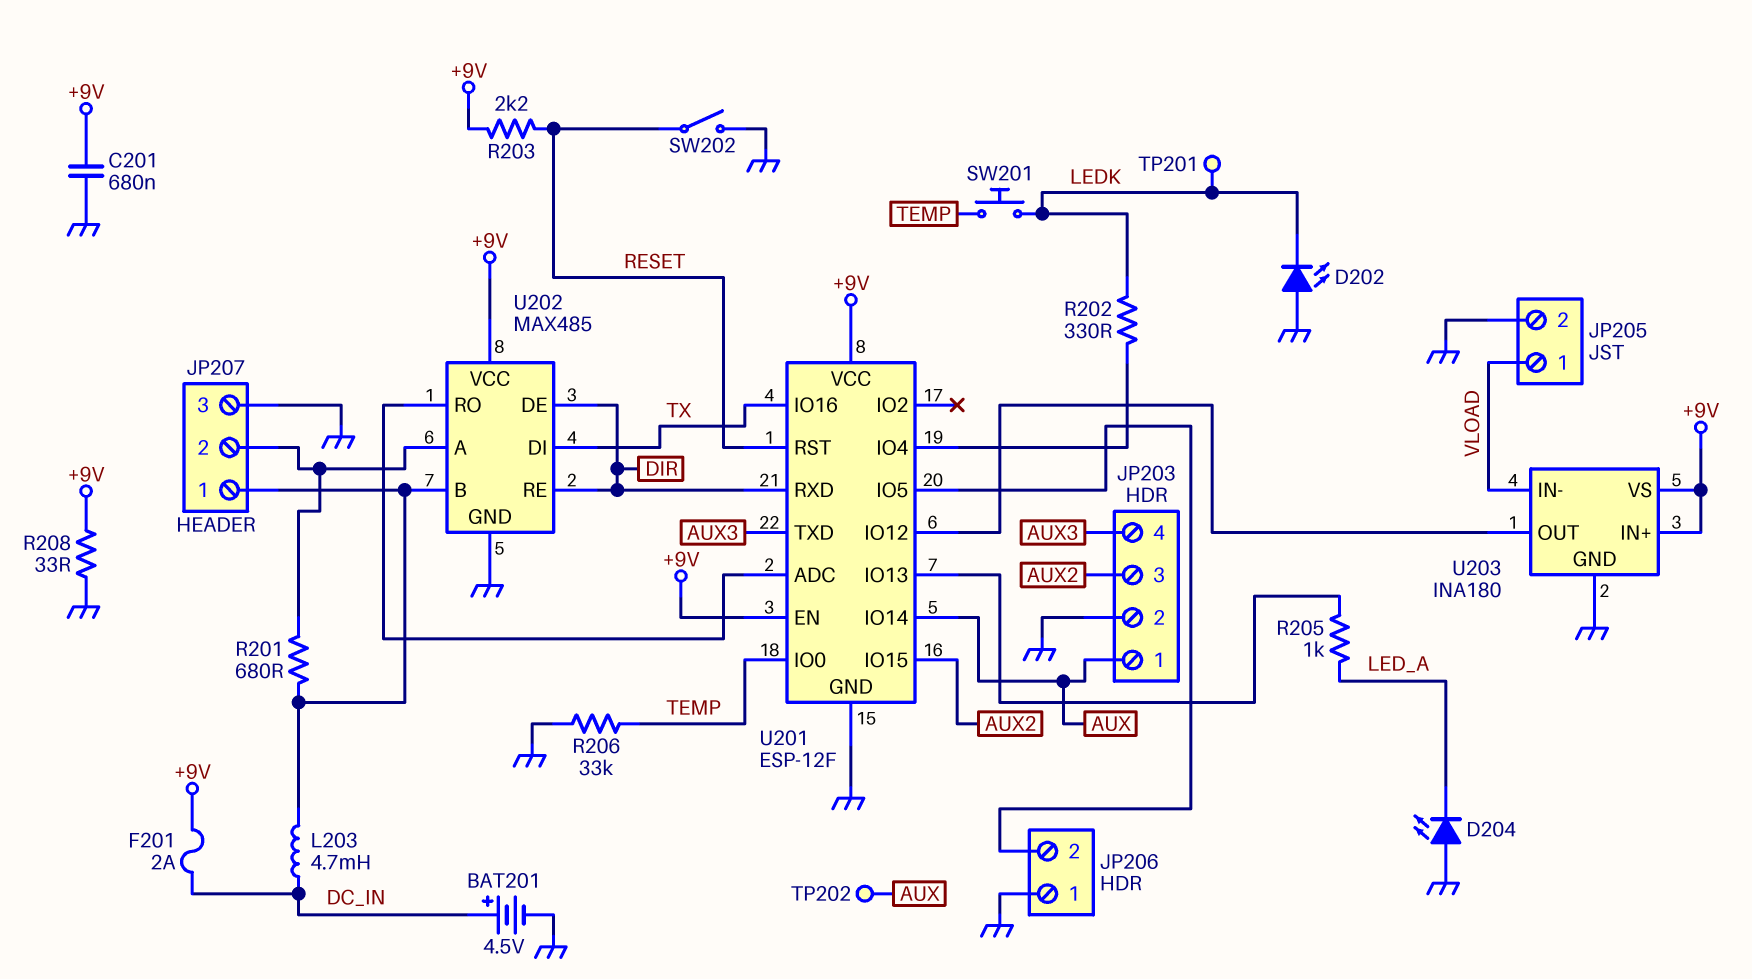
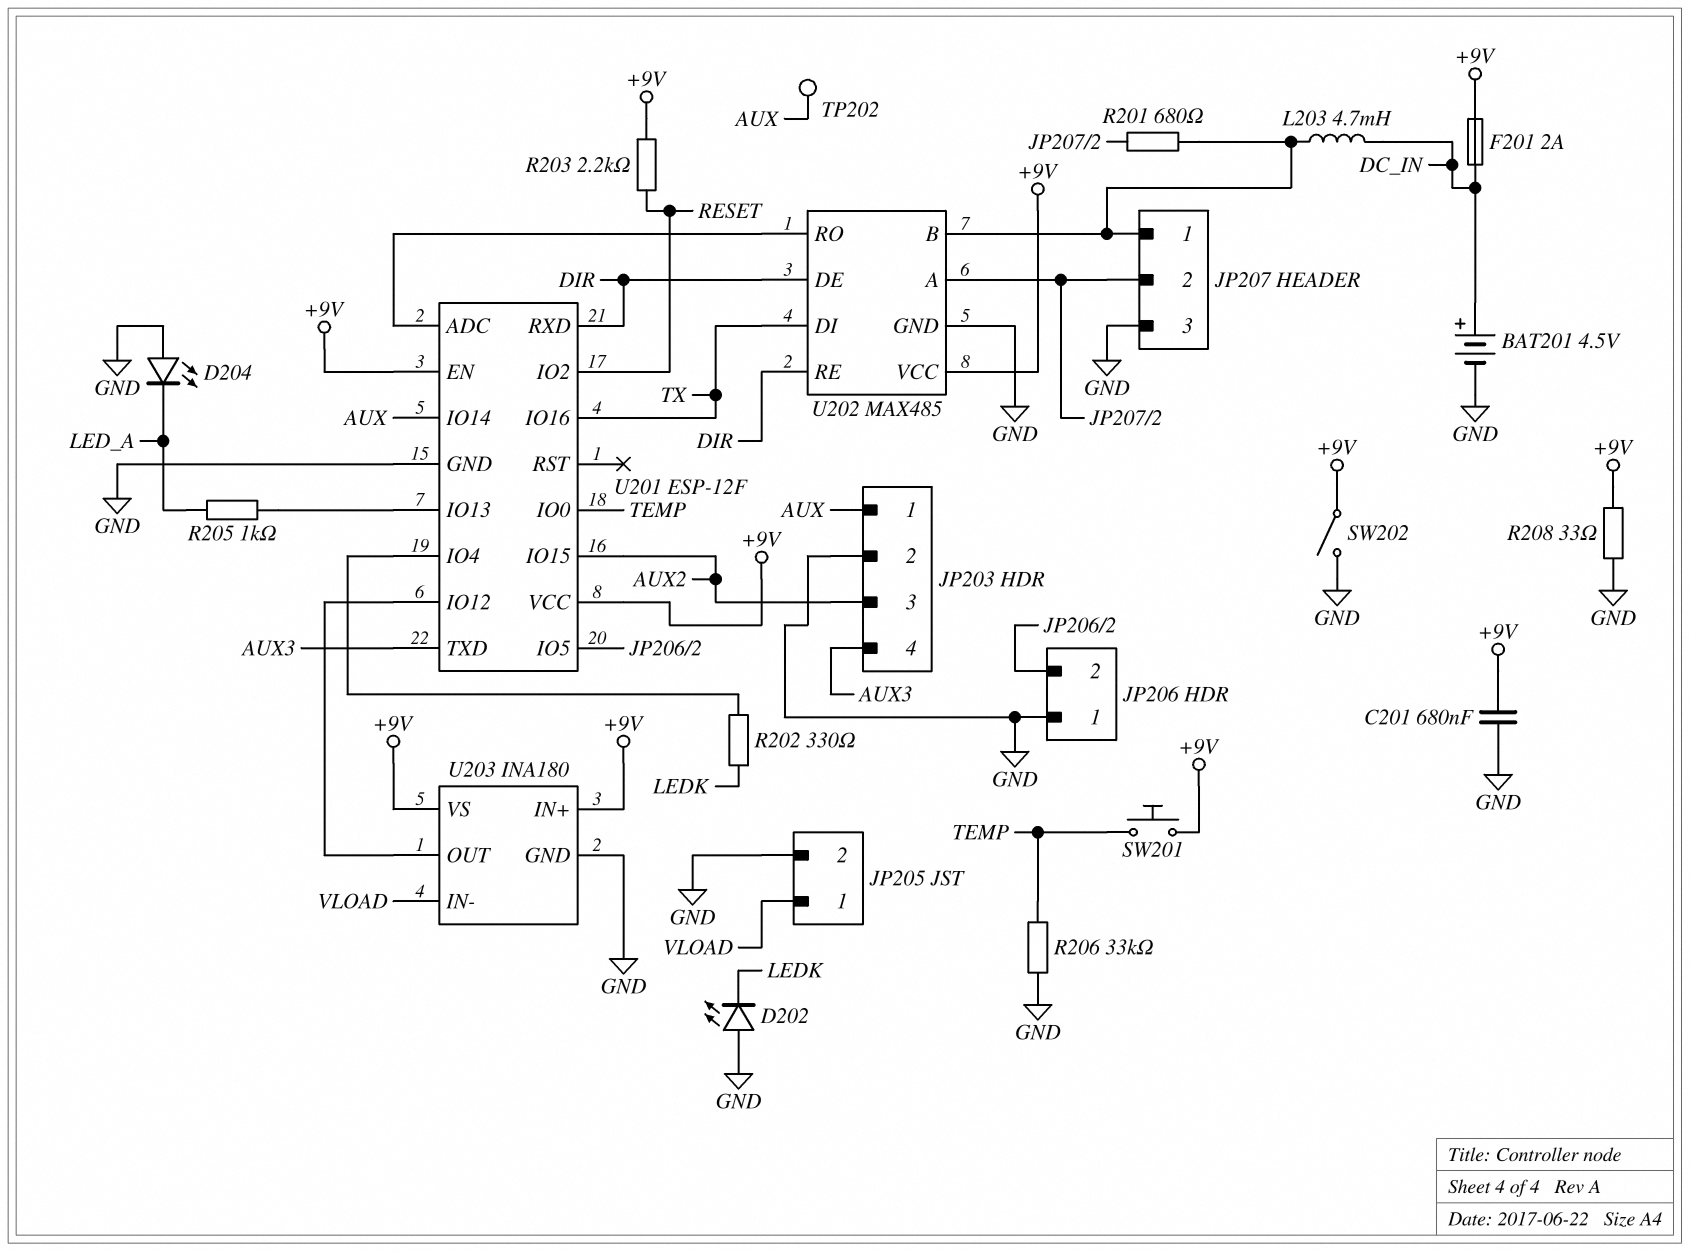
SW201: button (LEDK, TEMP) -> button (+9V, TEMP)
SW202: switch (GND, RESET) -> switch (+9V, GND)
TP201: test point (LEDK) -> none
U201 pin IO2: none -> RESET
U201 pin RST: RESET -> none

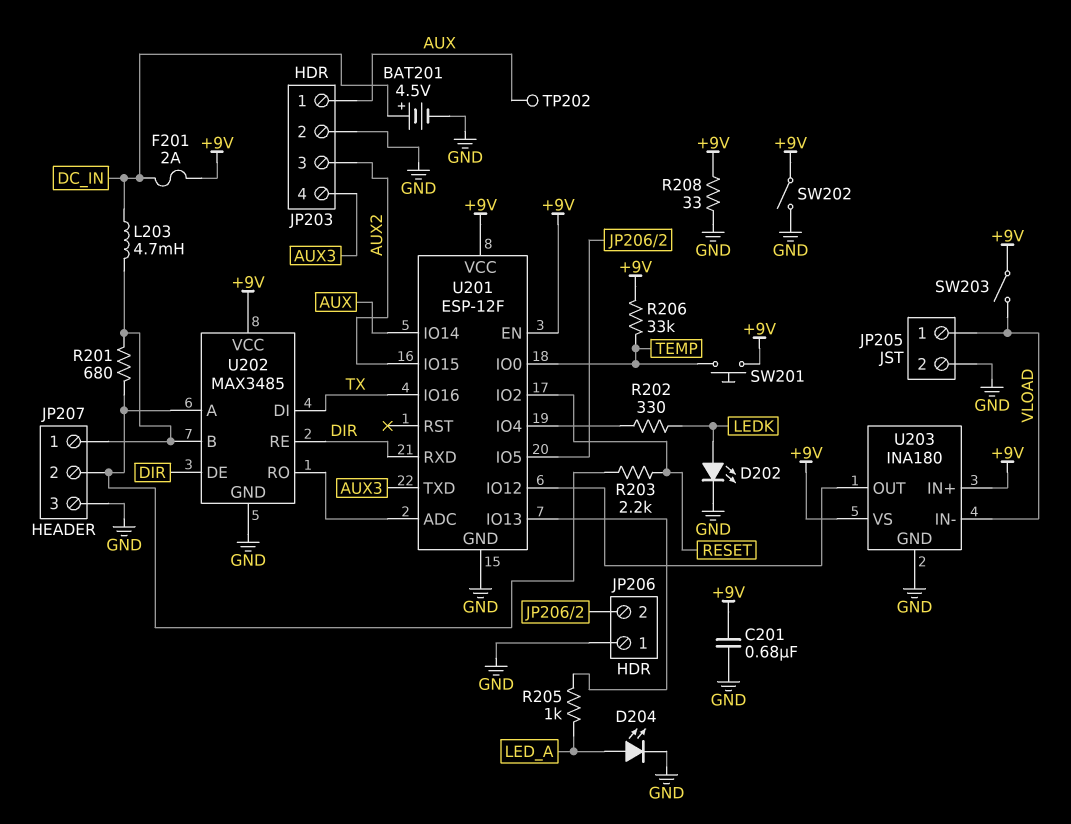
D202: LED (A GND, K LEDK) -> LED (A LEDK, K GND)
D204: LED (A GND, K LED_A) -> LED (A LED_A, K GND)
R203: 2.2k (+9V, RESET) -> 2.2k (JP207/2, RESET)
R206: 33k (GND, TEMP) -> 33k (+9V, TEMP)
SW203: none -> switch (+9V, VLOAD)
U202: MAX485 -> MAX3485

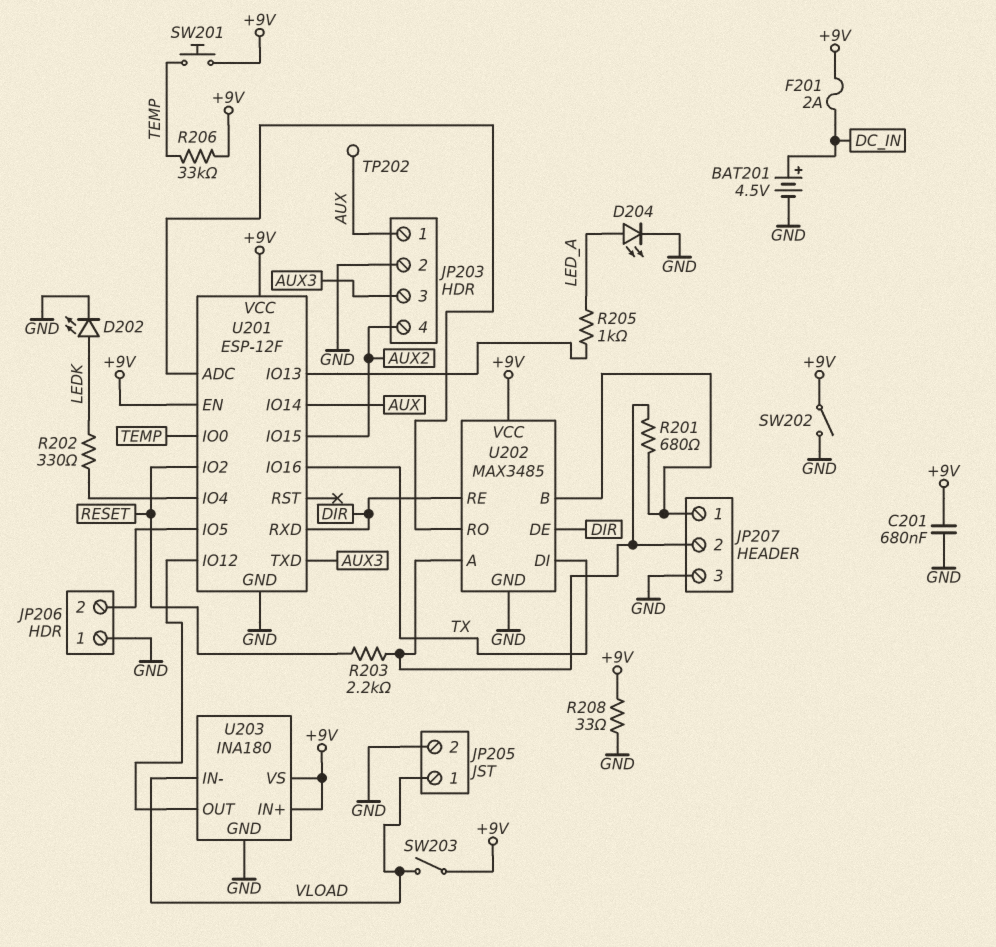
JP203 pin 3: AUX2 -> AUX3
JP203 pin 4: AUX3 -> AUX2
L203: 4.7mH (DC_IN, JP207/1) -> none

